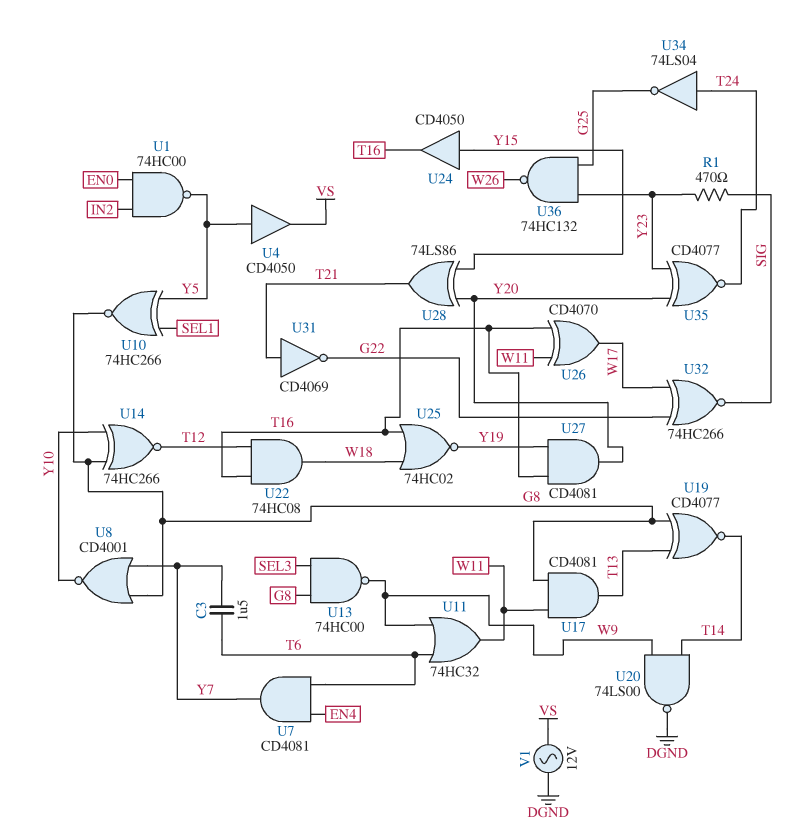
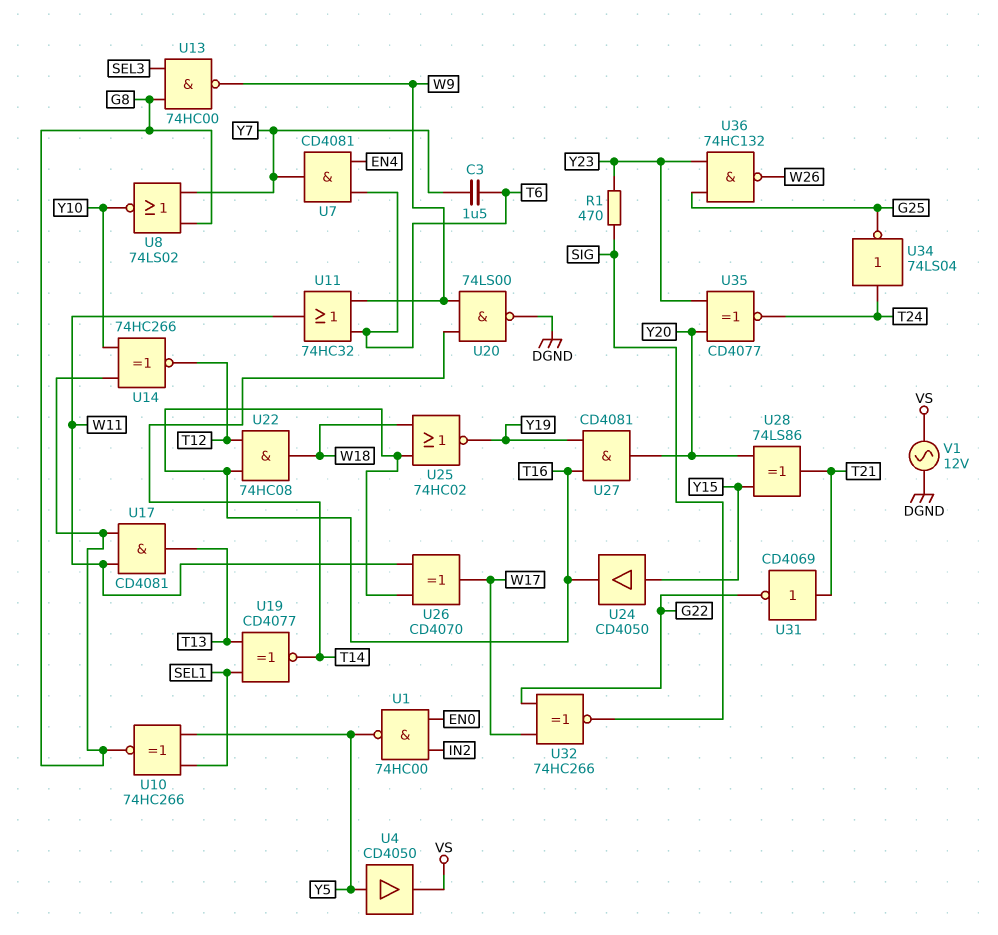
U8: NOR CD4001 (in G8, in Y7, out Y10) -> NOR 74LS02 (in G8, in Y7, out Y10)
U19: XNOR CD4077 (in G8, in T13, out T14) -> XNOR CD4077 (in SEL1, in T13, out T14)

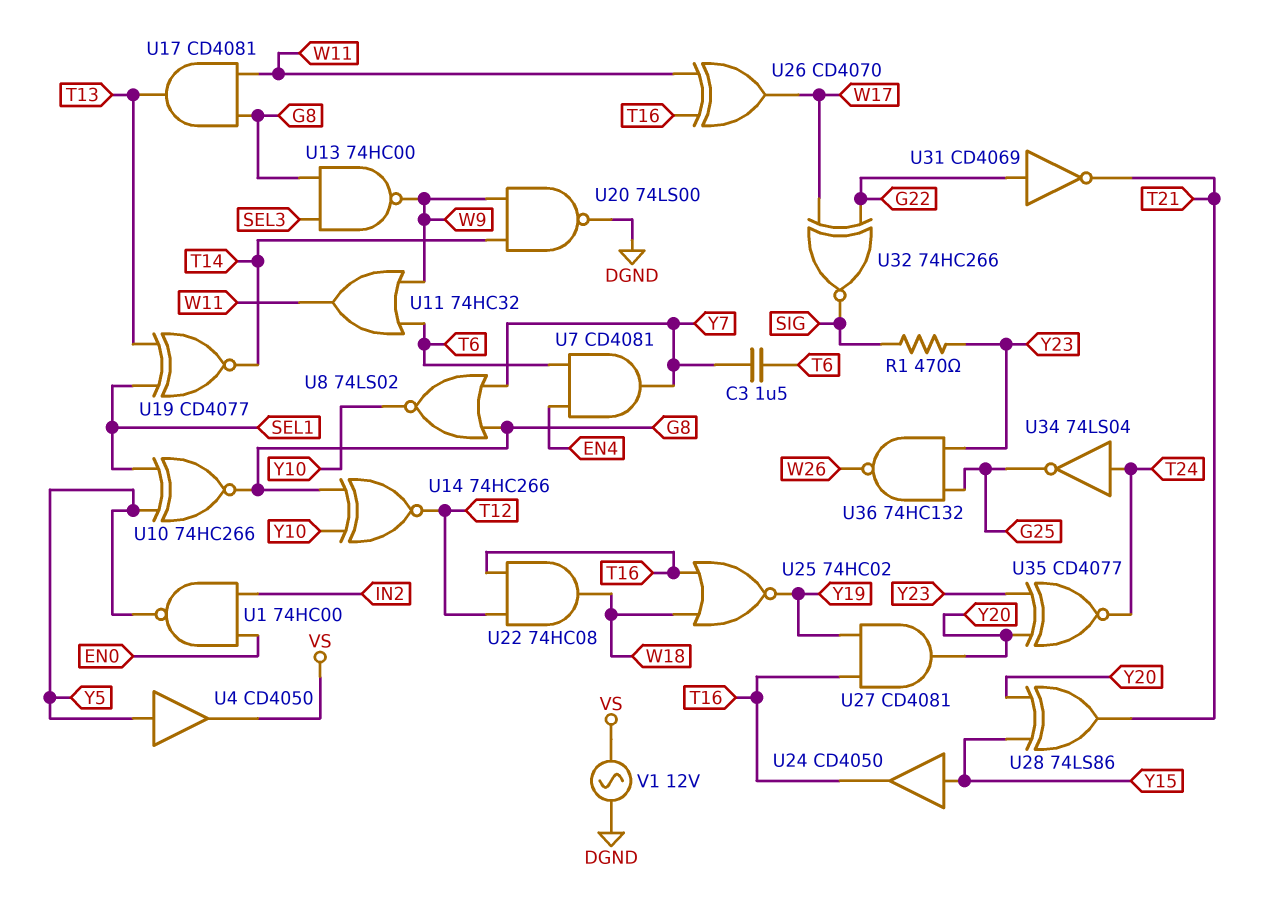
U31: NOT CD4069 (in T21, out G22) -> NOT CD4069 (in G22, out T21)

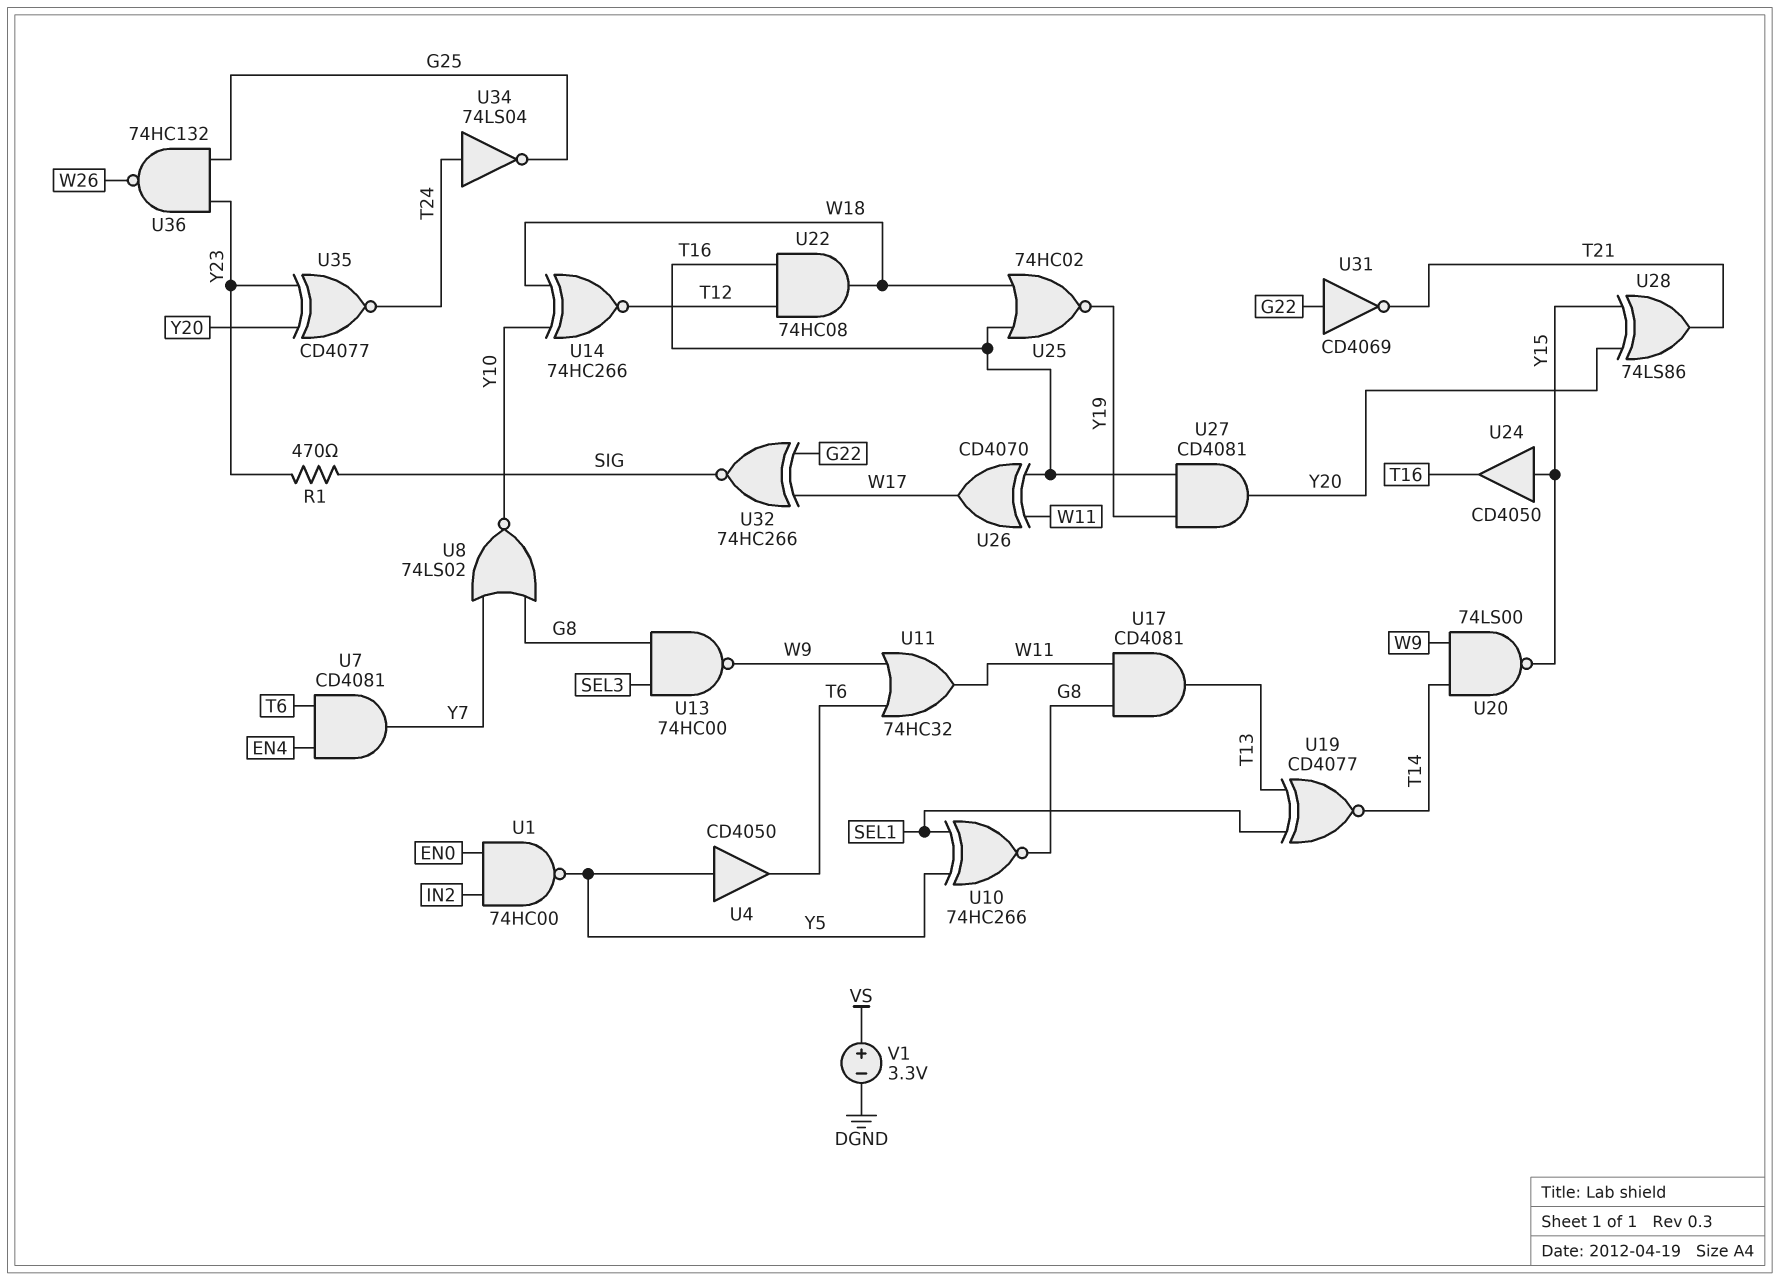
C3: 1.5uF (T6, Y7) -> none
U4: buffer CD4050 (in Y5, out VS) -> buffer CD4050 (in Y5, out T6)
U14: XNOR 74HC266 (in G8, in Y10, out T12) -> XNOR 74HC266 (in W18, in Y10, out T12)
U20: NAND 74LS00 (in T14, in W9, out DGND) -> NAND 74LS00 (in T14, in W9, out Y15)
V1: AC 12V (DGND, VS) -> 3.3V (plus VS, minus DGND)

